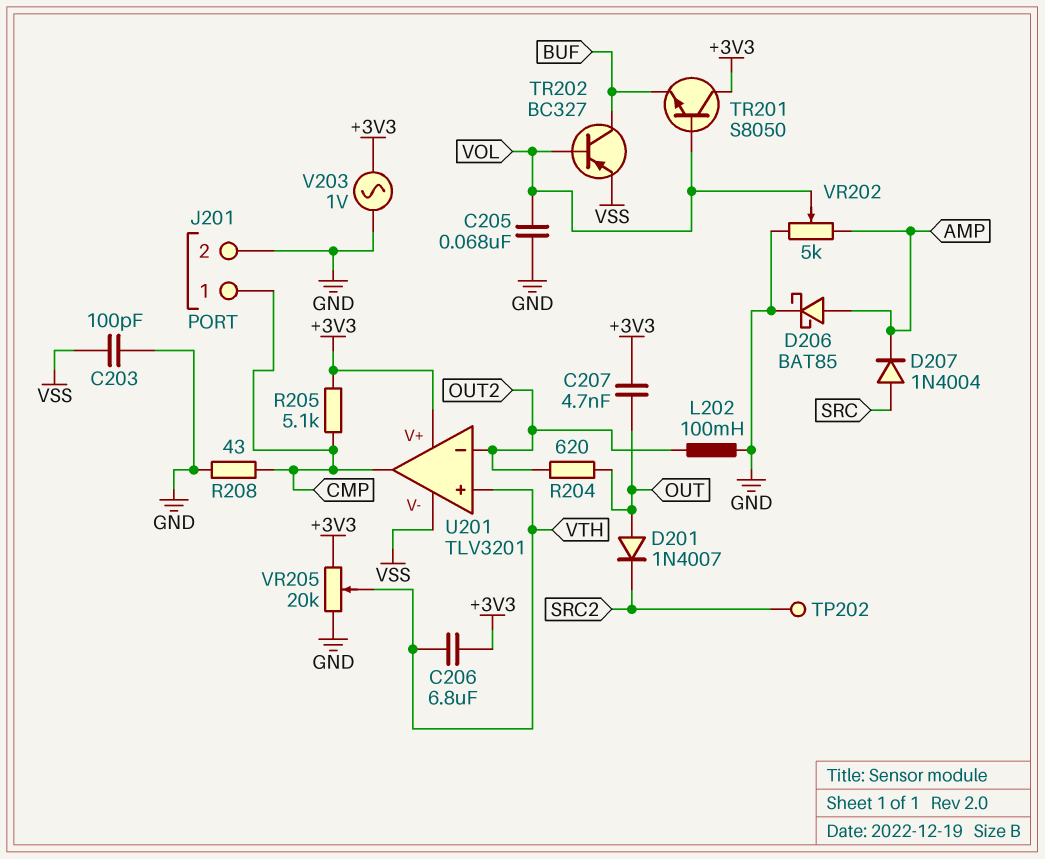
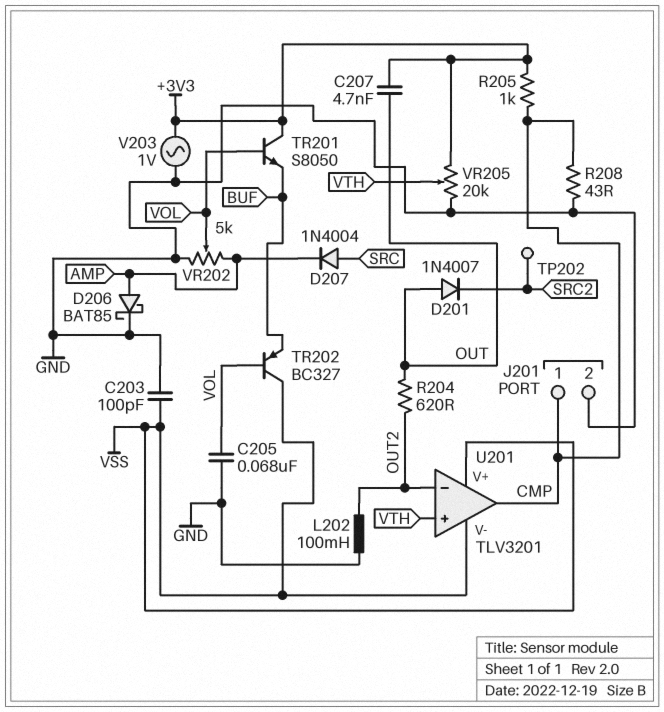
C206: 6.8uF (+3V3, VTH) -> none
R205: 5.1k (+3V3, CMP) -> 1k (+3V3, CMP)
TR202: PNP BC327 (B VOL, C BUF, E VSS) -> PNP BC327 (B VOL, C VSS, E BUF)
U201 pin V+: +3V3 -> VSS

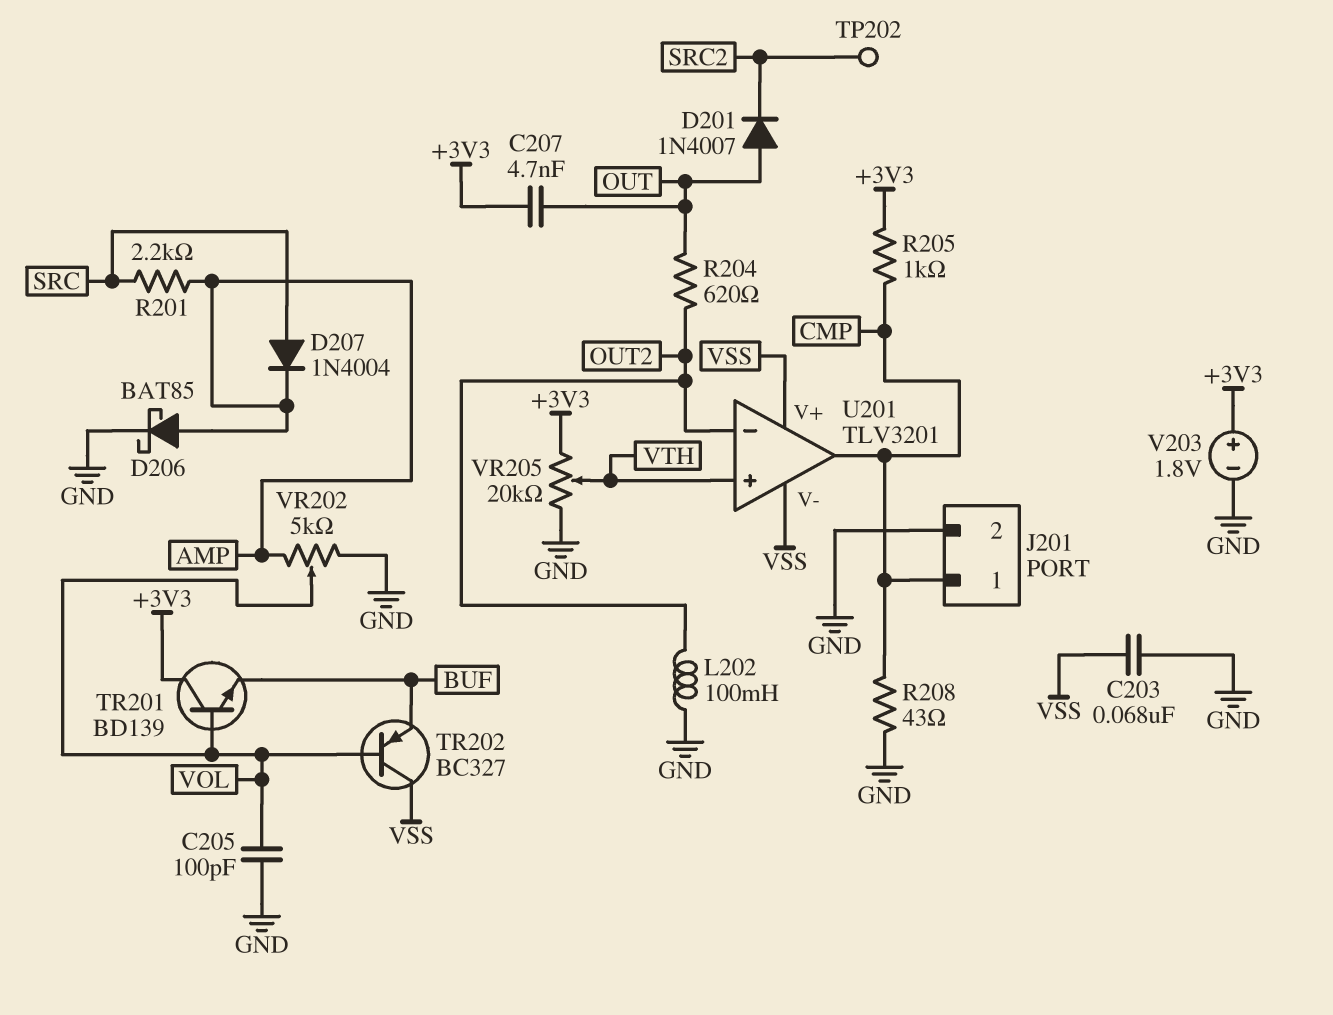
C203: 100pF (GND, VSS) -> 68nF (GND, VSS)
C205: 68nF (GND, VOL) -> 100pF (GND, VOL)
R201: none -> 2.2k (AMP, SRC)
TR201: NPN S8050 (B VOL, C +3V3, E BUF) -> NPN BD139 (B VOL, C +3V3, E BUF)
V203: AC 1V (+3V3, GND) -> 1.8V (plus +3V3, minus GND)

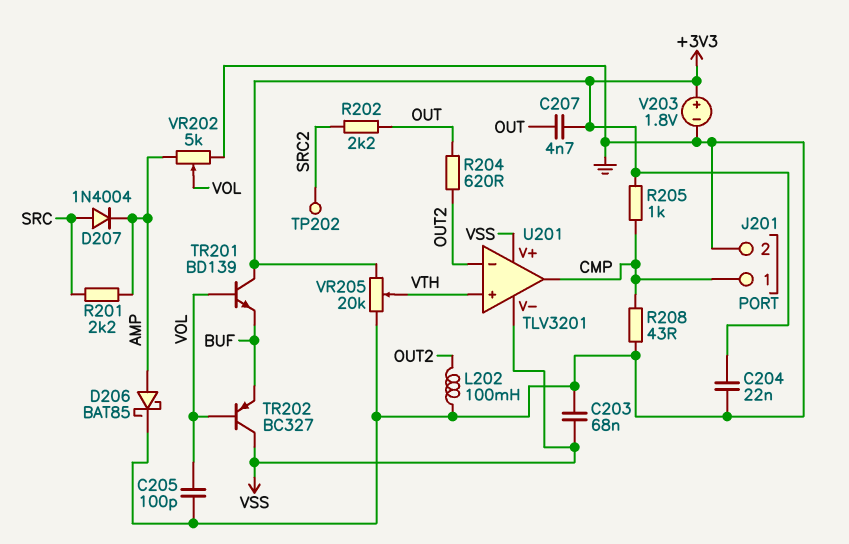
C204: none -> 22nF (+3V3, GND)
D201: diode 1N4007 (A OUT, K SRC2) -> none
R202: none -> 2.2k (OUT, SRC2)

